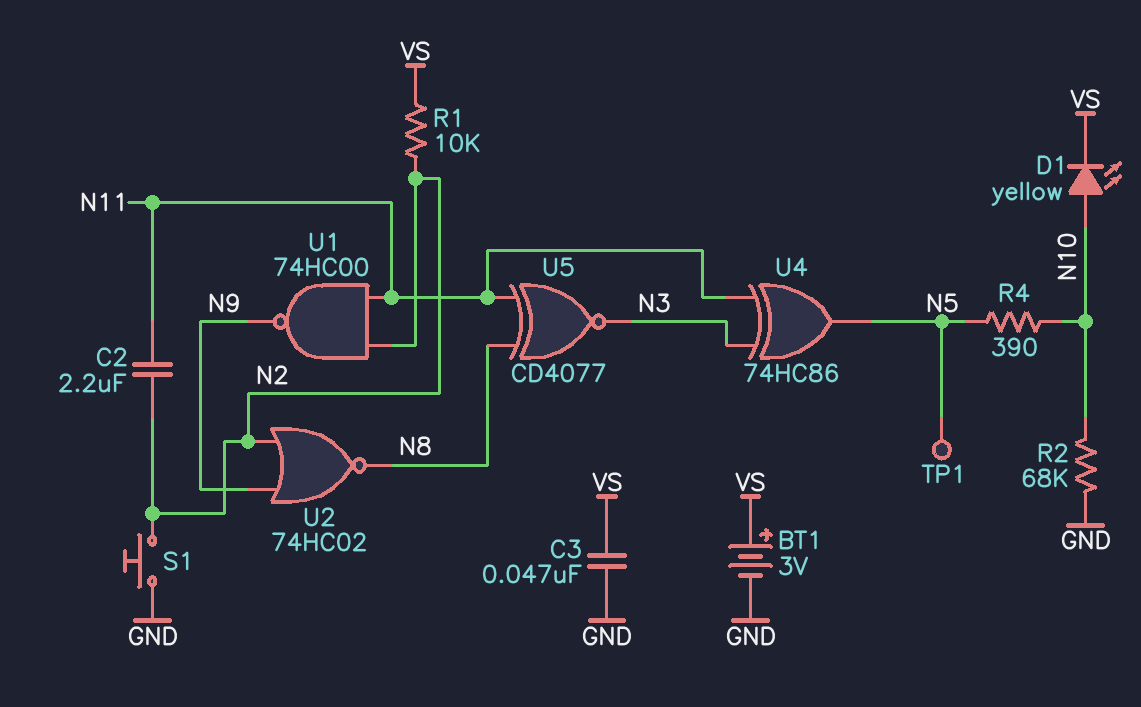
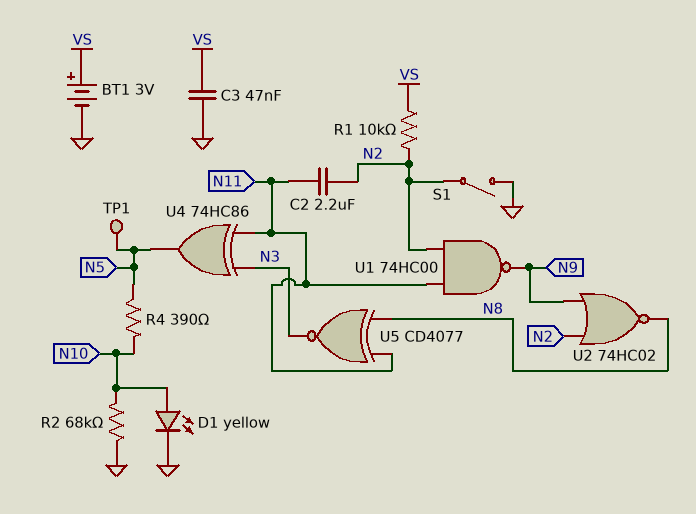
D1: LED yellow (A N10, K VS) -> LED yellow (A N10, K GND)
S1: button (GND, N2) -> switch (GND, N2)

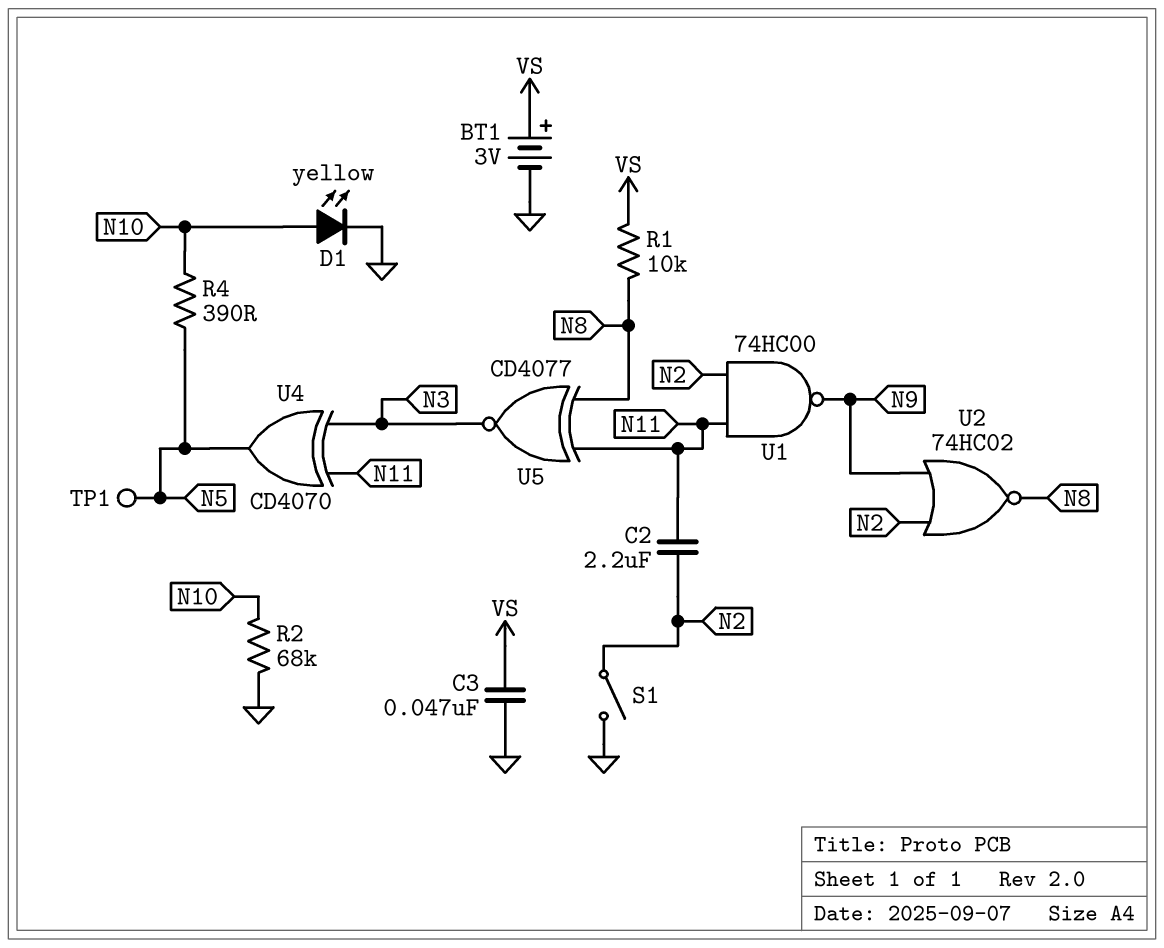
R1: 10k (N2, VS) -> 10k (N8, VS)
U4: XOR 74HC86 (in N3, in N11, out N5) -> XOR CD4070 (in N3, in N11, out N5)

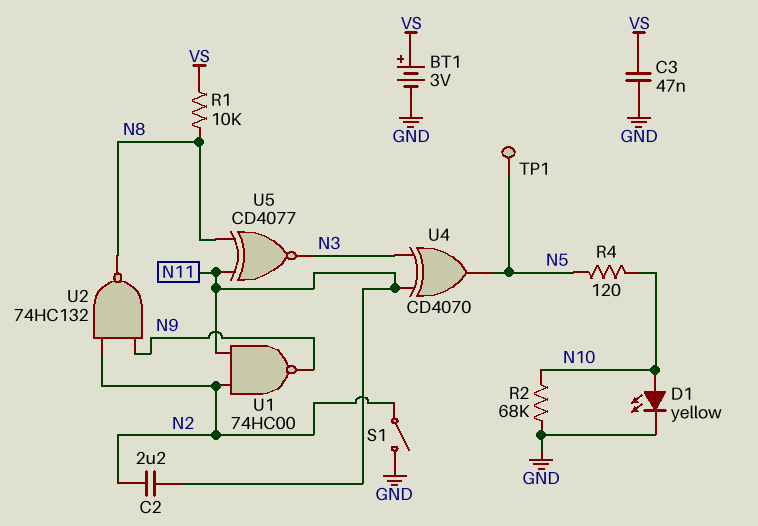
R4: 390 (N5, N10) -> 120 (N5, N10)
U2: NOR 74HC02 (in N2, in N9, out N8) -> NAND 74HC132 (in N2, in N9, out N8)

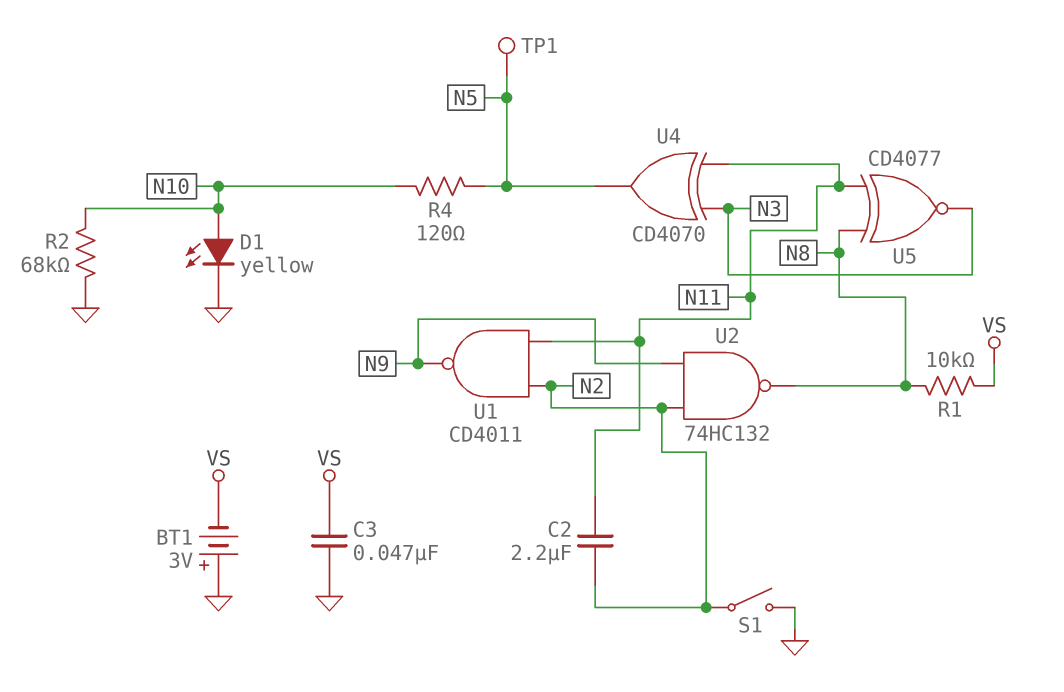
BT1: 3V (plus VS, minus GND) -> 3V (plus GND, minus VS)
U1: NAND 74HC00 (in N2, in N11, out N9) -> NAND CD4011 (in N2, in N11, out N9)

